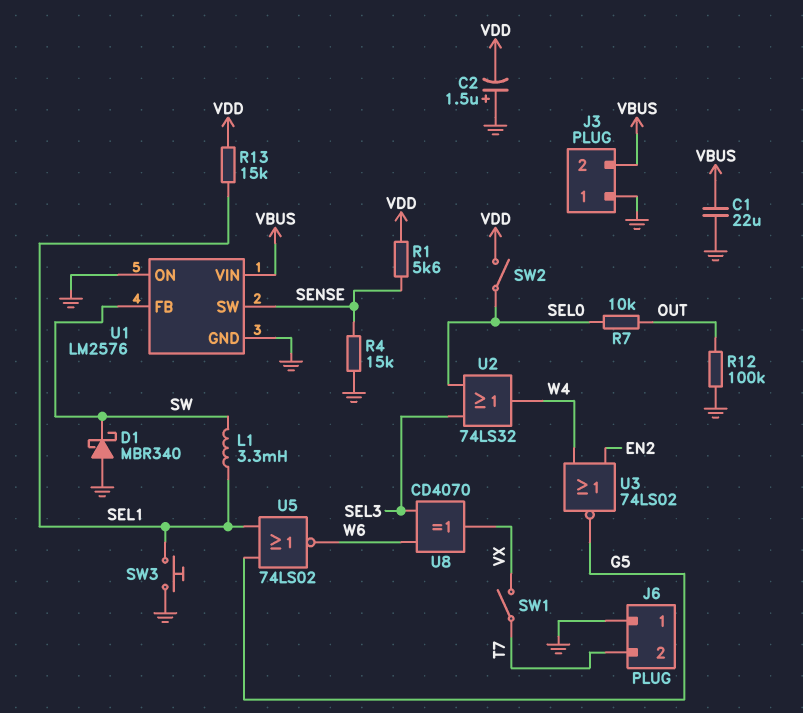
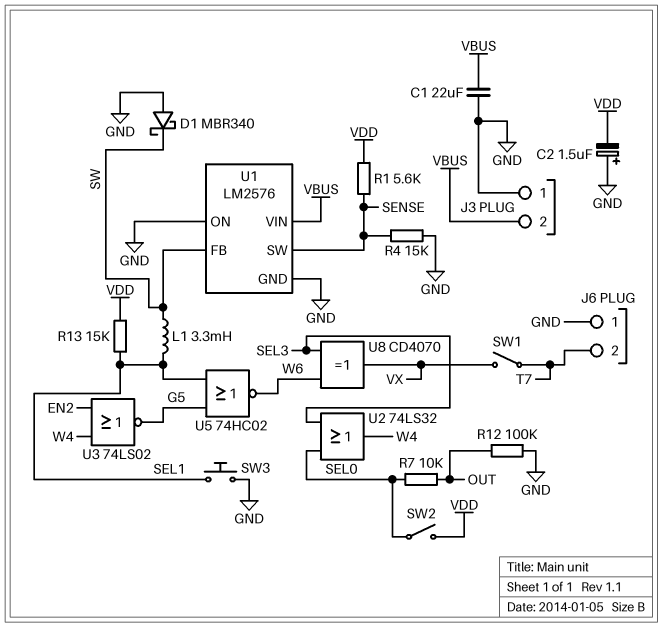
U5: NOR 74LS02 (in G5, in SEL1, out W6) -> NOR 74HC02 (in G5, in SEL1, out W6)

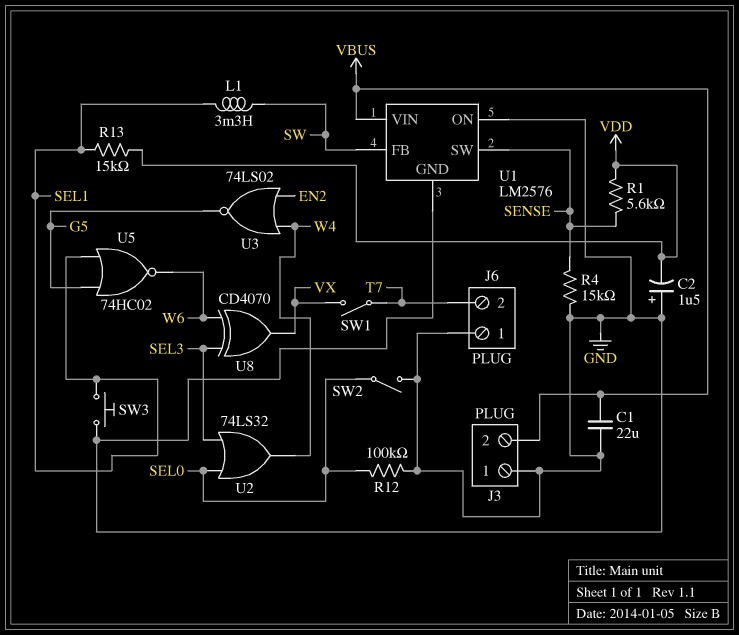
D1: schottky MBR340 (A GND, K SW) -> none
R7: 10k (OUT, SEL0) -> none
R12: 100k (GND, OUT) -> 100k (GND, SEL0)
SW2: switch (SEL0, VDD) -> switch (GND, SEL0)

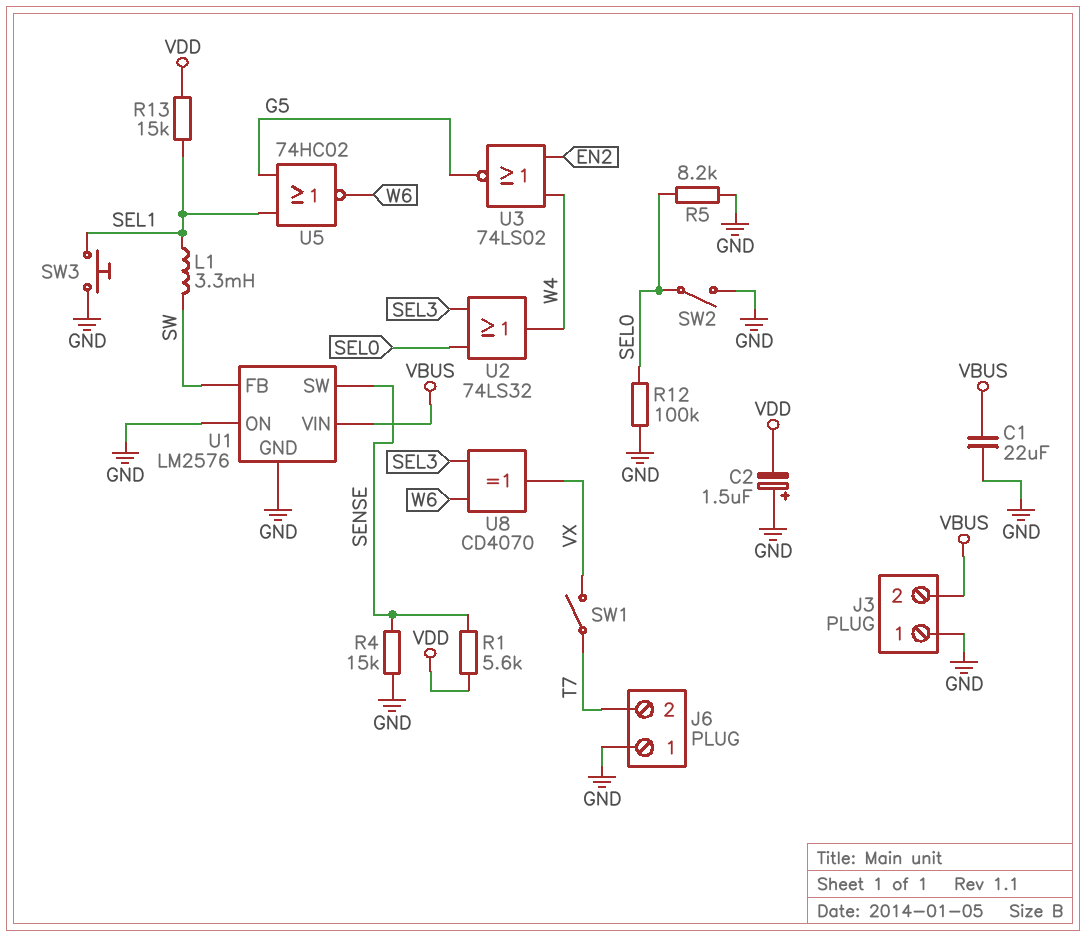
R5: none -> 8.2k (GND, SEL0)

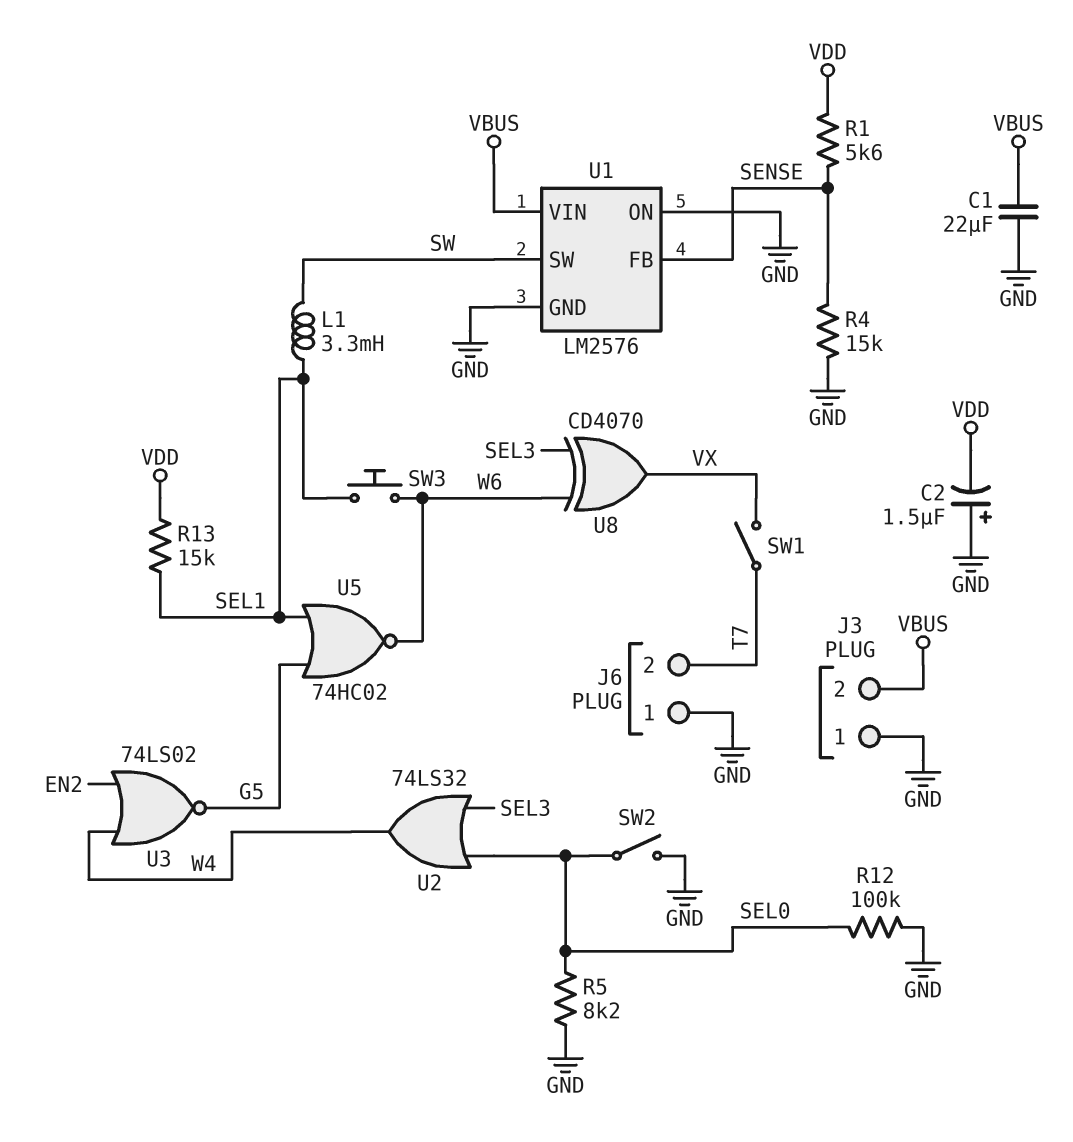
SW3: button (GND, SEL1) -> button (SEL1, W6)
U1 pin FB: SW -> SENSE
U1 pin SW: SENSE -> SW

